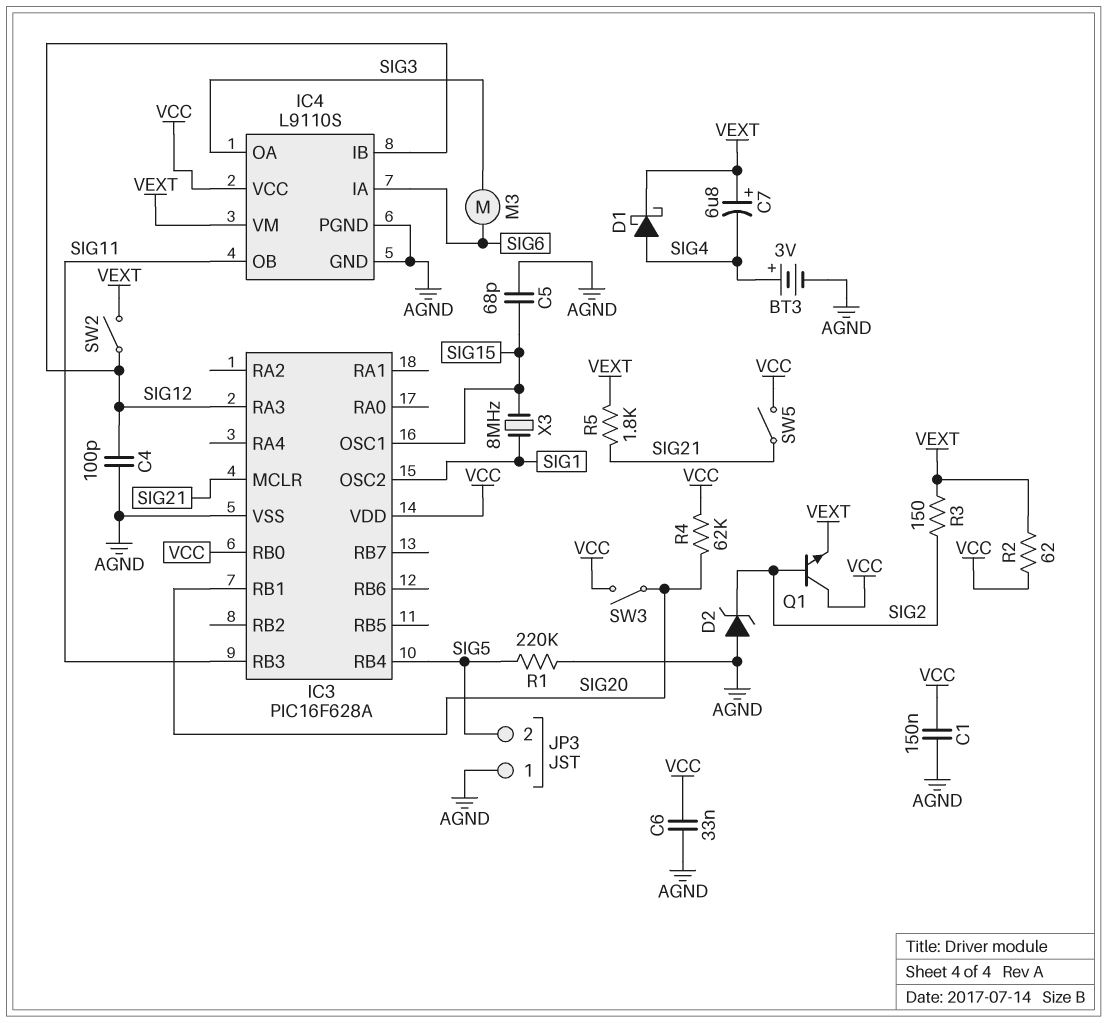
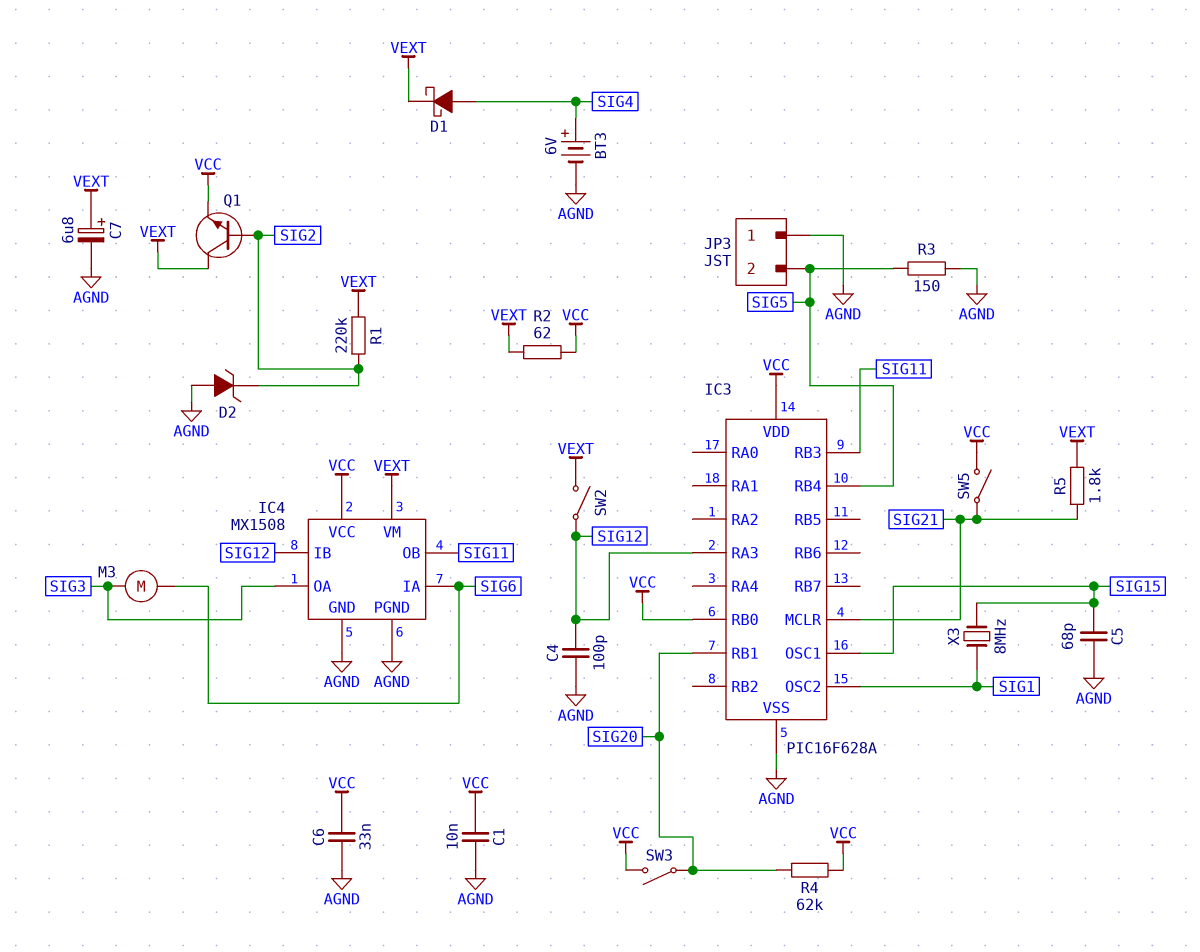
BT3: 3V (plus SIG4, minus AGND) -> 6V (plus SIG4, minus AGND)
C1: 150nF (AGND, VCC) -> 10nF (AGND, VCC)
C7: 6.8uF (plus VEXT, minus SIG4) -> 6.8uF (plus VEXT, minus AGND)
IC4: L9110S -> MX1508
Q1: NPN (B SIG2, C VCC, E VEXT) -> NPN (B SIG2, C VEXT, E VCC)
R1: 220k (AGND, SIG5) -> 220k (SIG2, VEXT)
R3: 150 (SIG2, VEXT) -> 150 (AGND, SIG5)

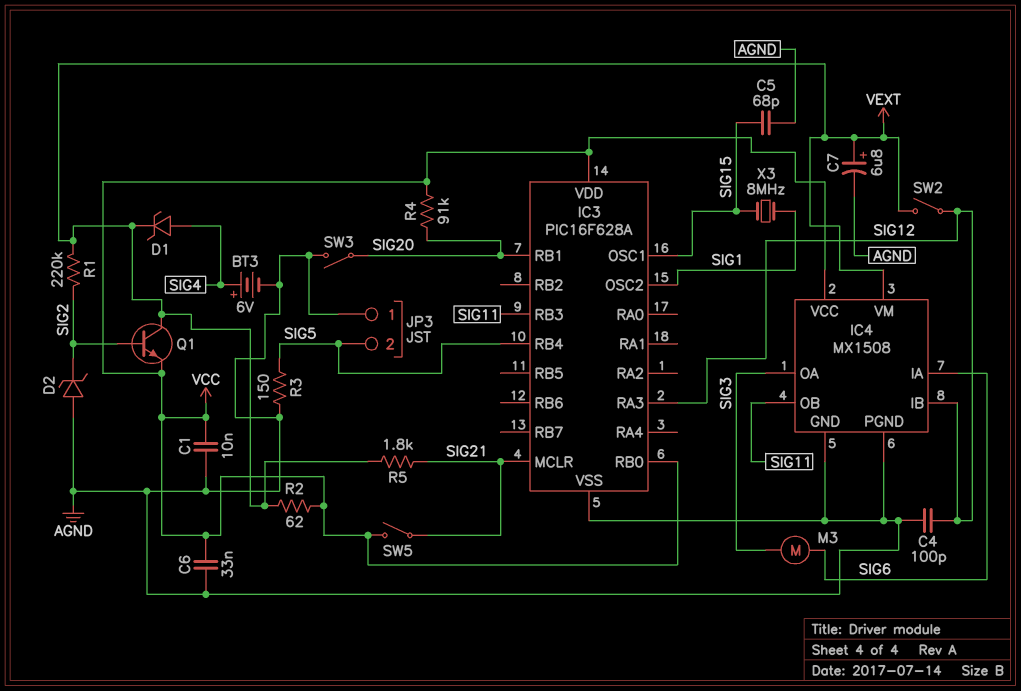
D1: schottky (A SIG4, K VEXT) -> zener (A SIG4, K VEXT)
R4: 62k (SIG20, VCC) -> 91k (SIG20, VCC)
SW3: switch (SIG20, VCC) -> switch (AGND, SIG20)

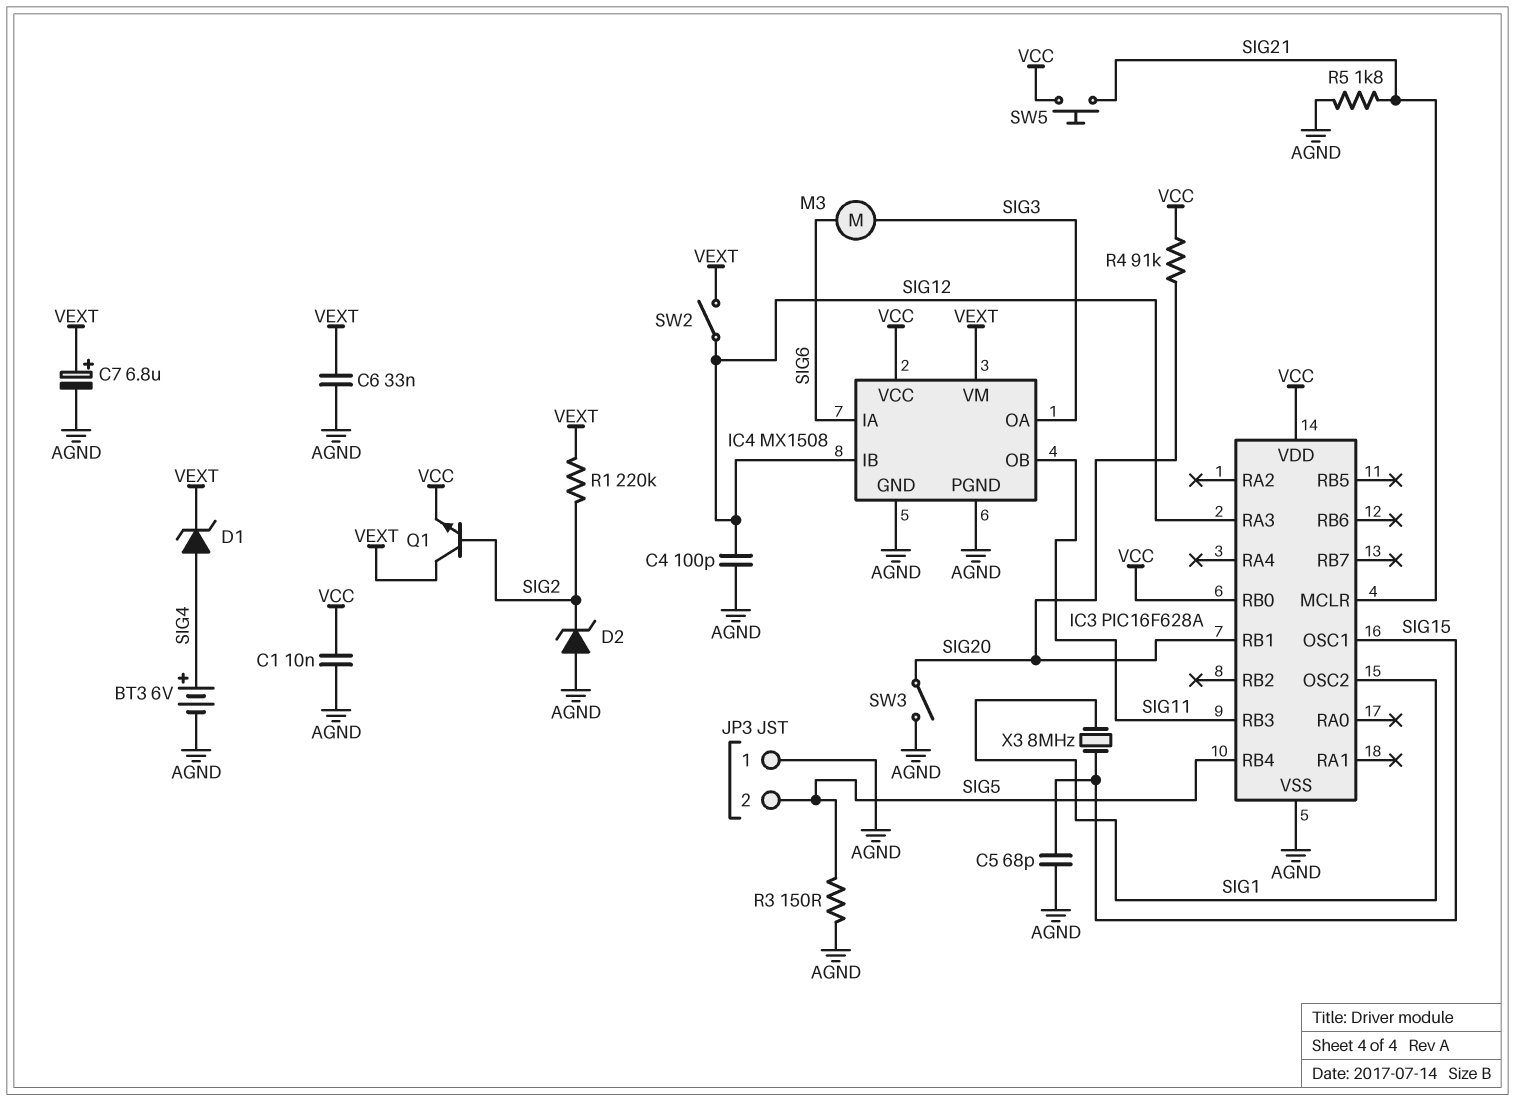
C6: 33nF (AGND, VCC) -> 33nF (AGND, VEXT)
R2: 62 (VCC, VEXT) -> none
R5: 1.8k (SIG21, VEXT) -> 1.8k (AGND, SIG21)
SW5: switch (SIG21, VCC) -> button (SIG21, VCC)

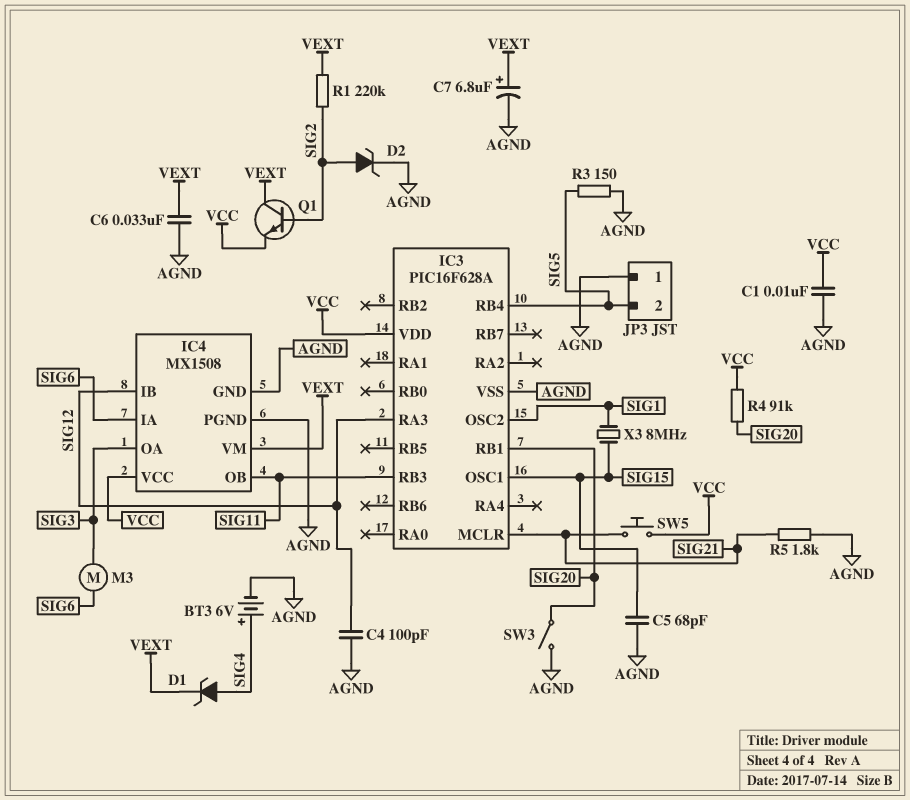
D2: zener (A AGND, K SIG2) -> zener (A SIG2, K AGND)
IC3 pin RB0: VCC -> none
SW2: switch (SIG12, VEXT) -> none

